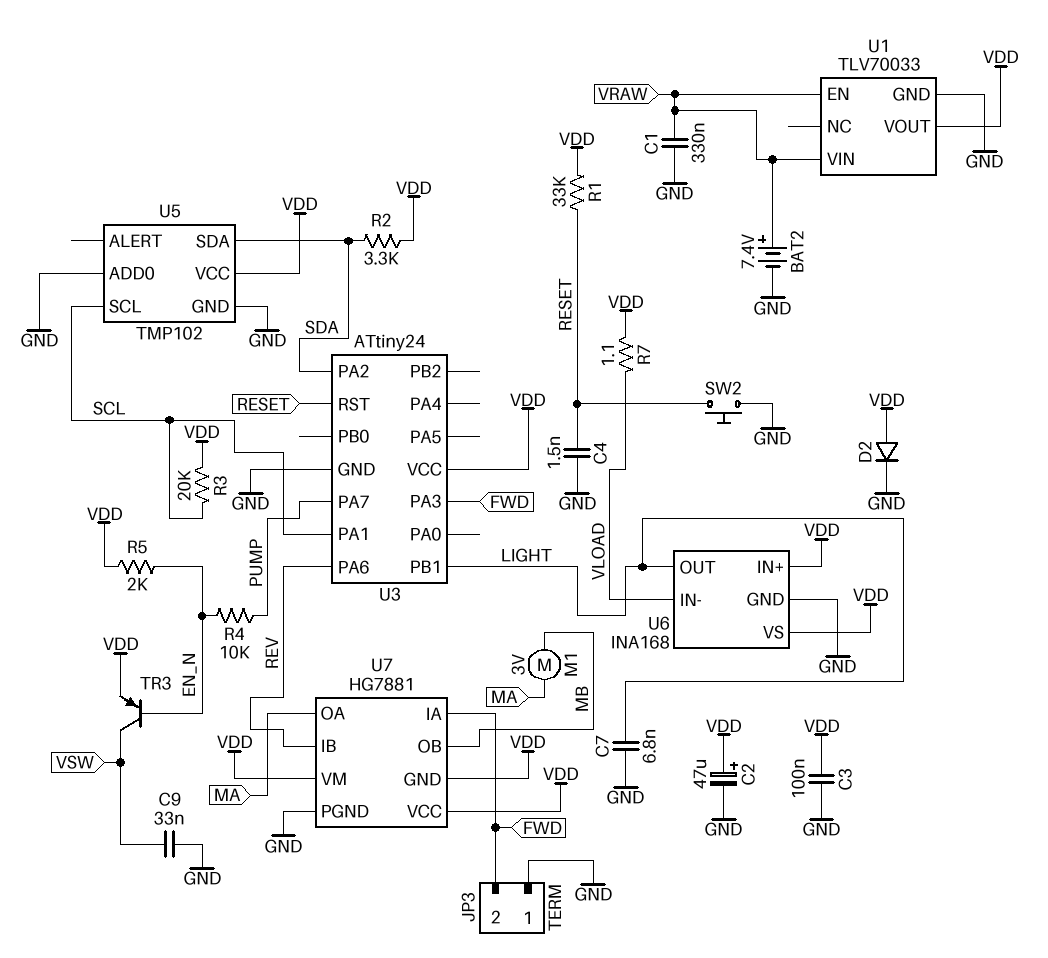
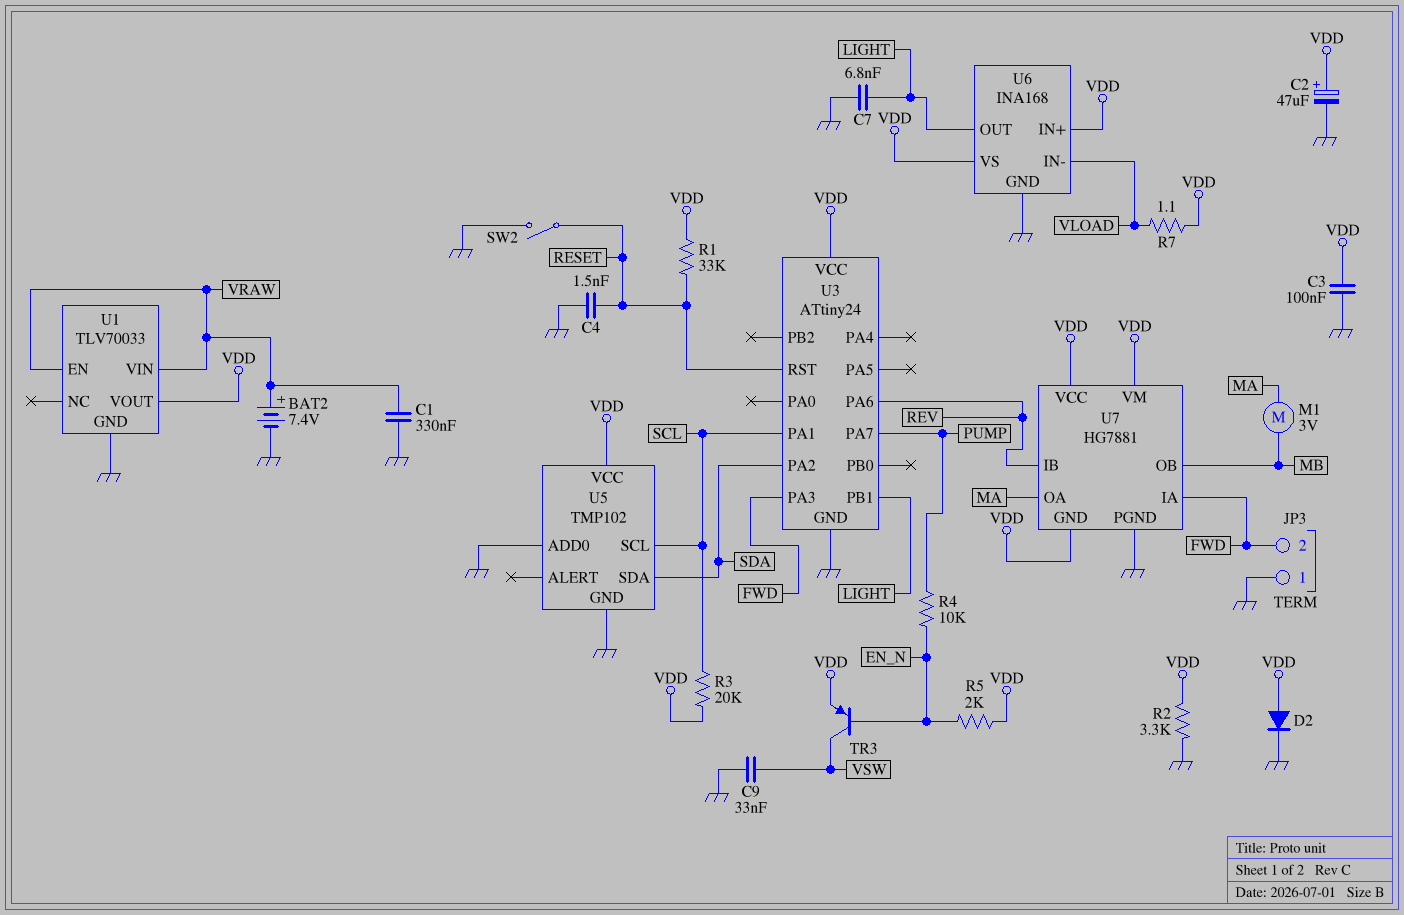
R2: 3.3k (SDA, VDD) -> 3.3k (GND, VDD)
SW2: button (GND, RESET) -> switch (GND, RESET)

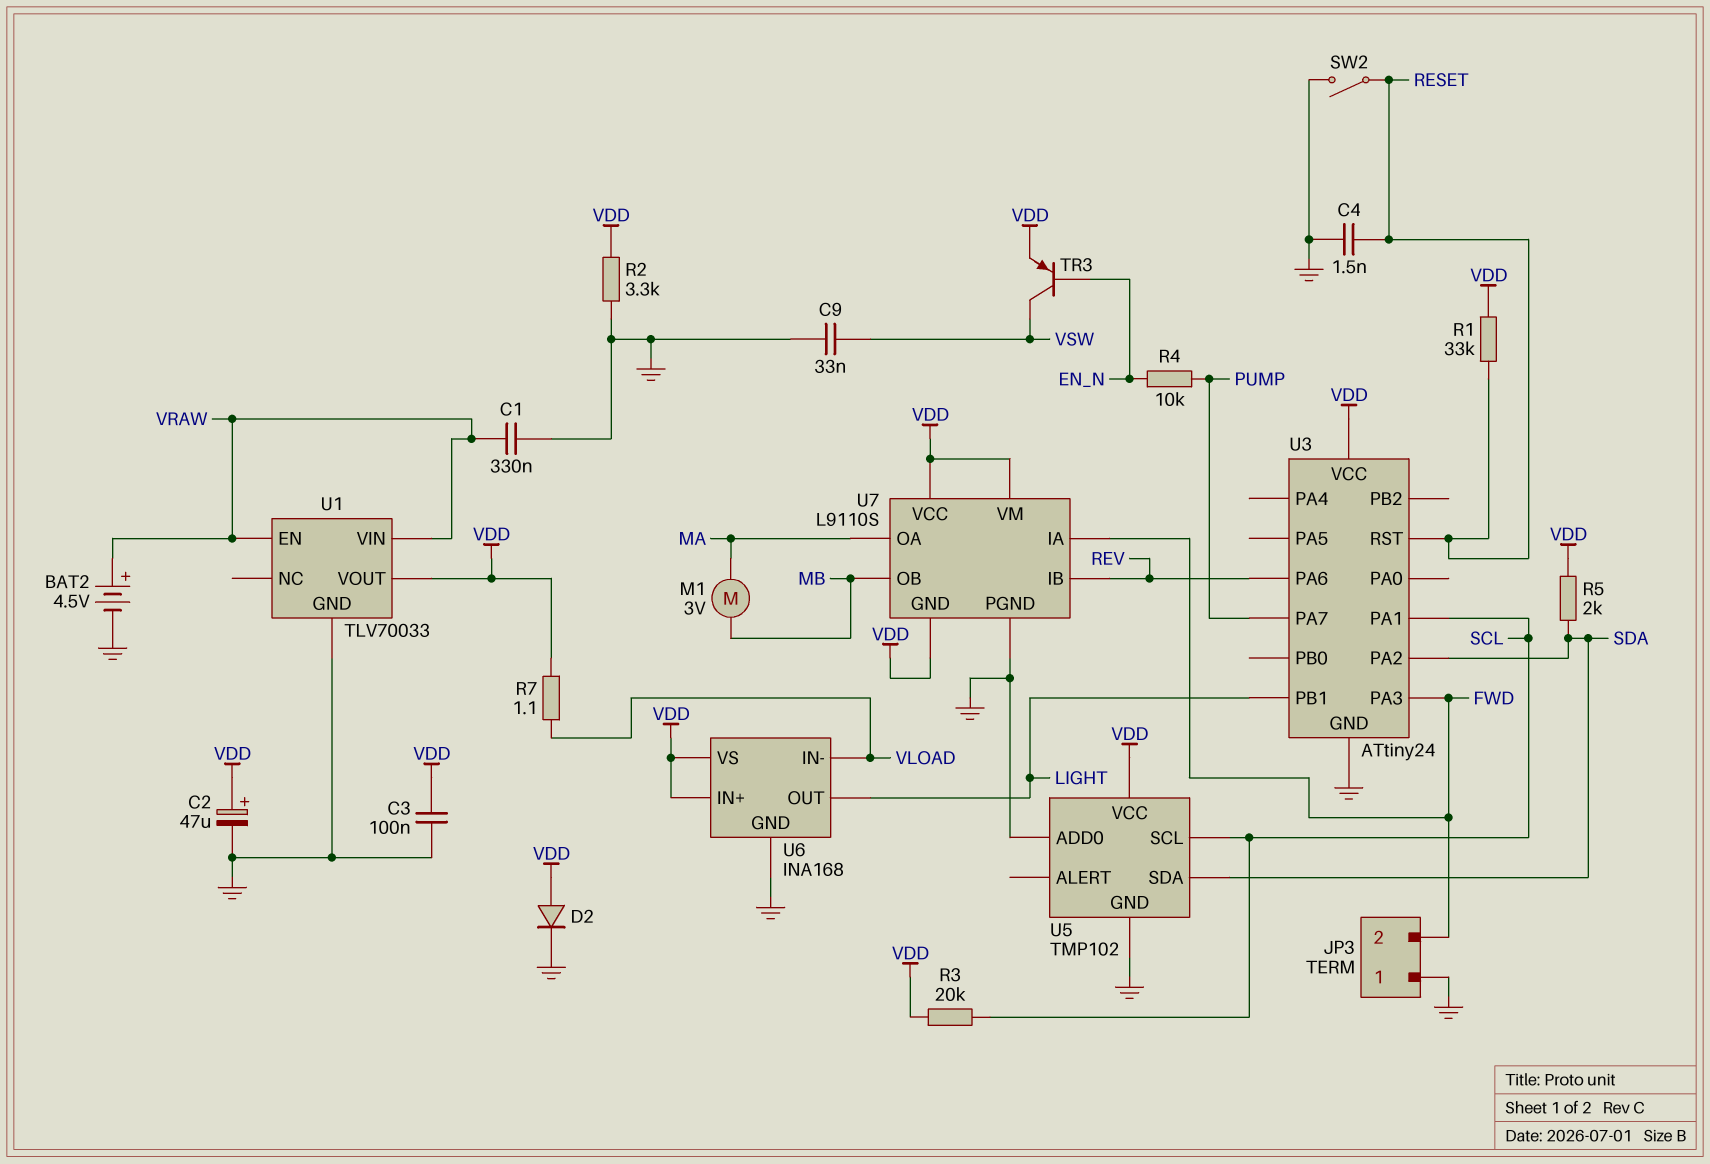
BAT2: 7.4V (plus VRAW, minus GND) -> 4.5V (plus VRAW, minus GND)
C7: 6.8nF (GND, LIGHT) -> none
R5: 2k (EN_N, VDD) -> 2k (SDA, VDD)
U7: HG7881 -> L9110S

